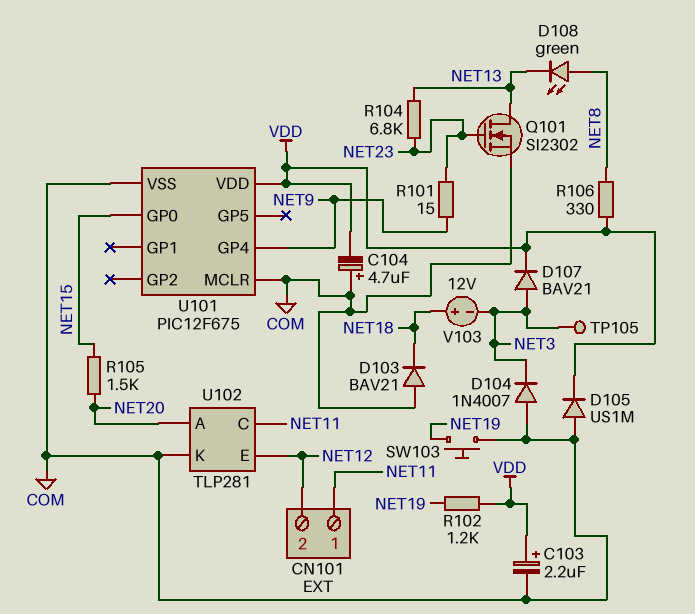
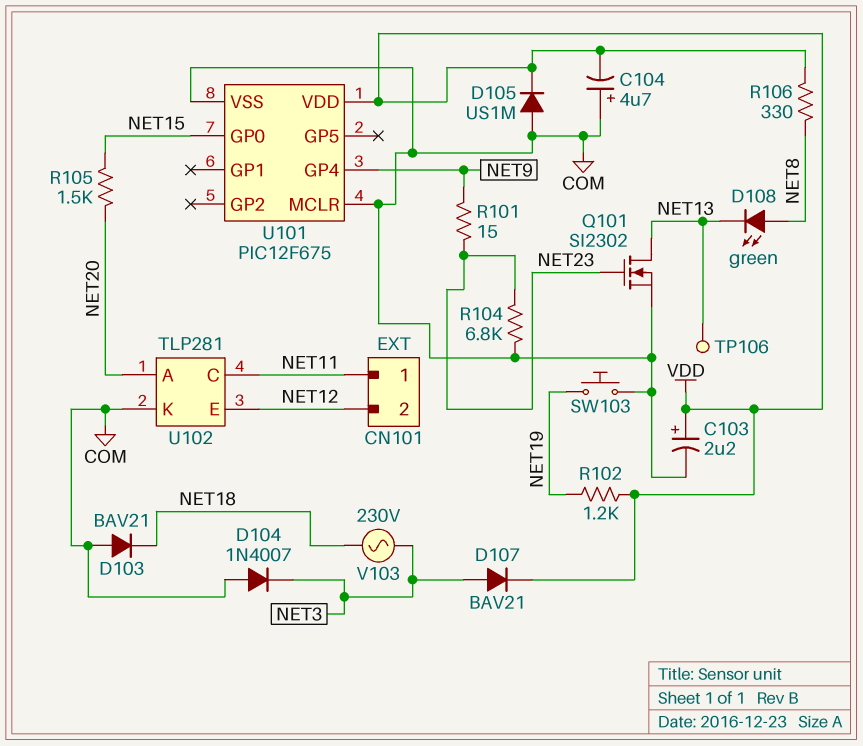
R104: 6.8k (NET13, NET23) -> 6.8k (COM, NET23)
TP105: test point (NET3) -> none
TP106: none -> test point (NET13)
V103: 12V (plus NET18, minus NET3) -> AC 230V (NET3, NET18)

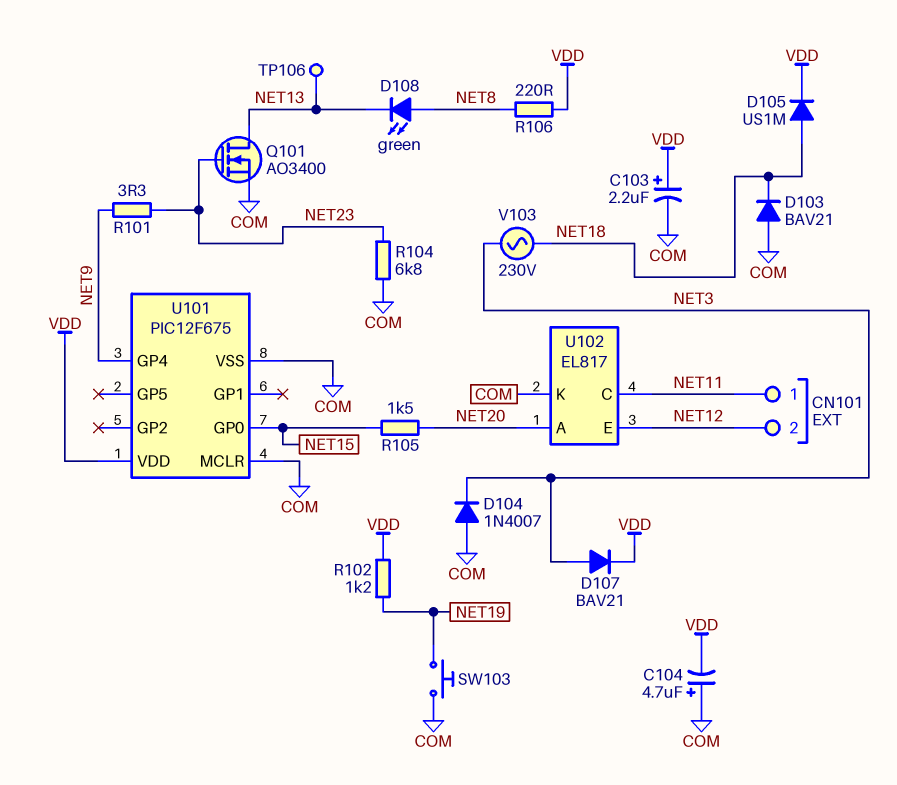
D105: diode US1M (A COM, K VDD) -> diode US1M (A NET18, K VDD)
Q101: NMOS SI2302 (G NET23, D NET13, S COM) -> NMOS AO3400 (G NET23, D NET13, S COM)
R101: 15 (NET9, NET23) -> 3.3 (NET9, NET23)
R106: 330 (NET8, VDD) -> 220 (NET8, VDD)
U102: TLP281 -> EL817

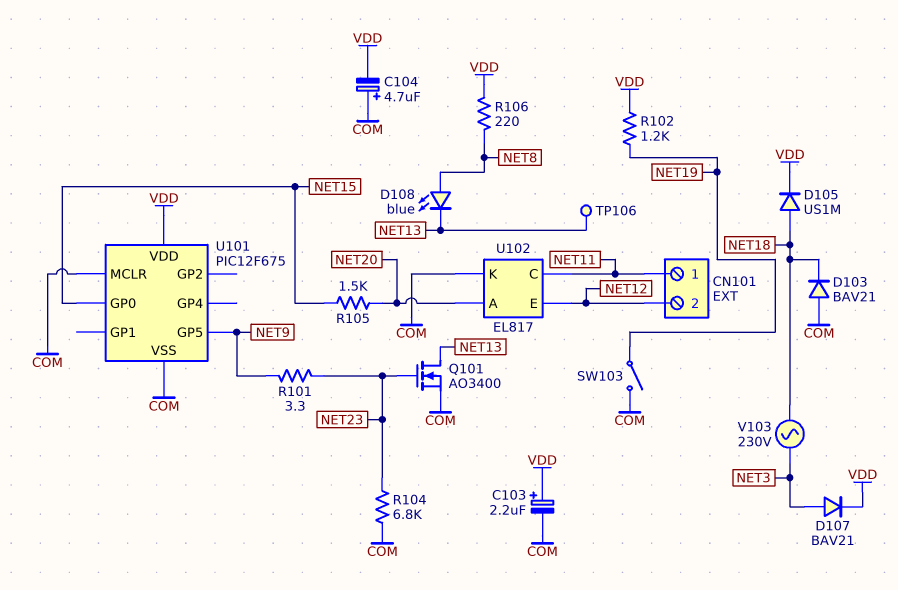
D104: diode 1N4007 (A COM, K NET3) -> none
D108: LED green (A NET8, K NET13) -> LED blue (A NET8, K NET13)
SW103: button (COM, NET19) -> switch (COM, NET19)
U101 pin GP4: NET9 -> none
U101 pin GP5: none -> NET9

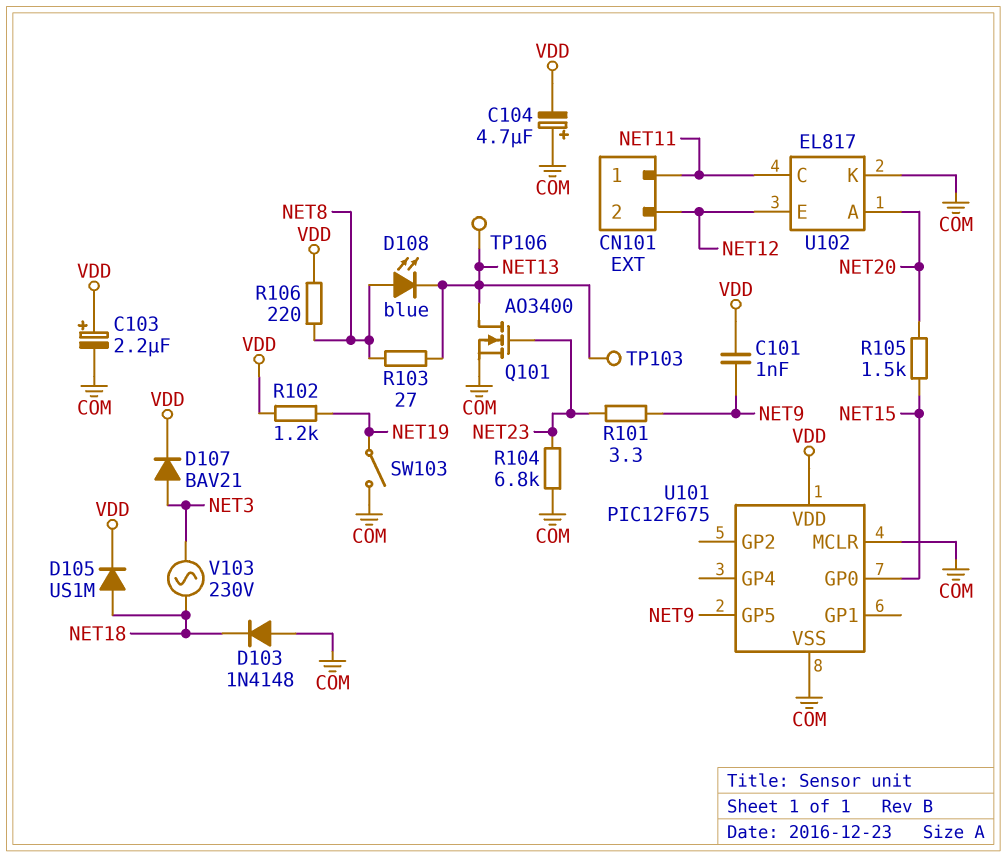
C101: none -> 1nF (NET9, VDD)
D103: diode BAV21 (A COM, K NET18) -> diode 1N4148 (A COM, K NET18)
R103: none -> 27 (NET8, NET13)
TP103: none -> test point (NET13)

